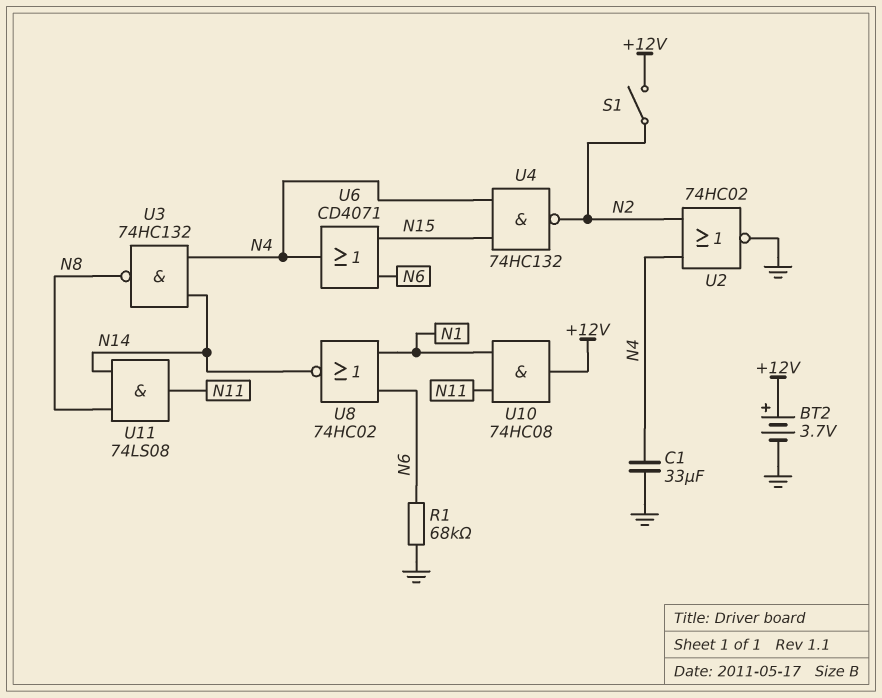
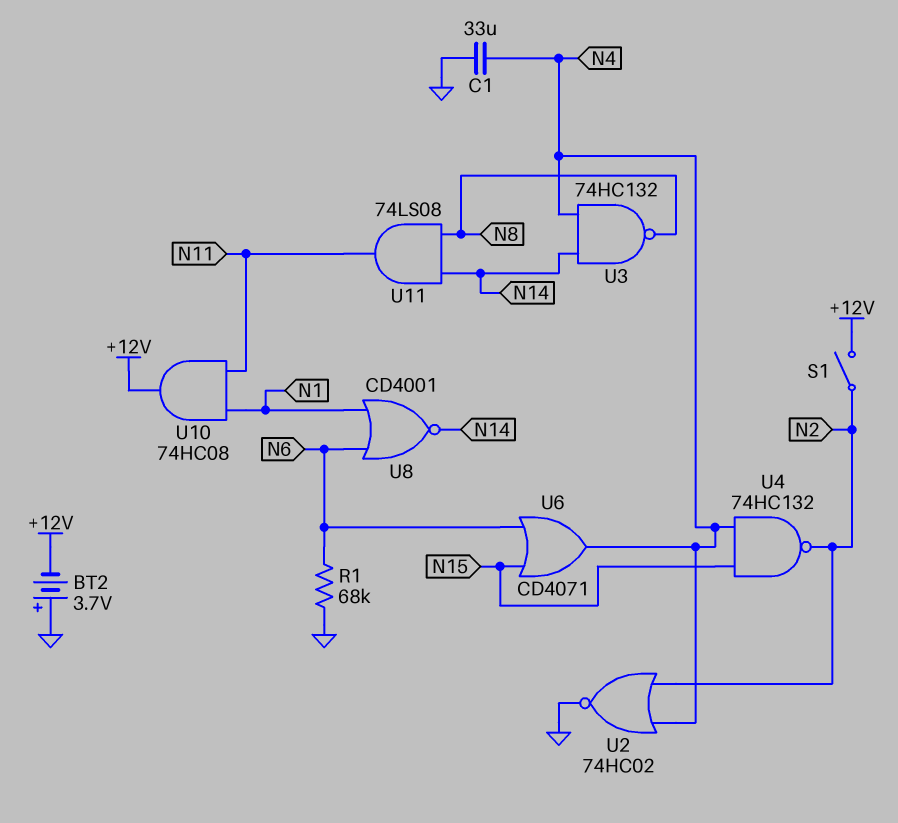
BT2: 3.7V (plus +12V, minus GND) -> 3.7V (plus GND, minus +12V)
U8: NOR 74HC02 (in N1, in N6, out N14) -> NOR CD4001 (in N1, in N6, out N14)

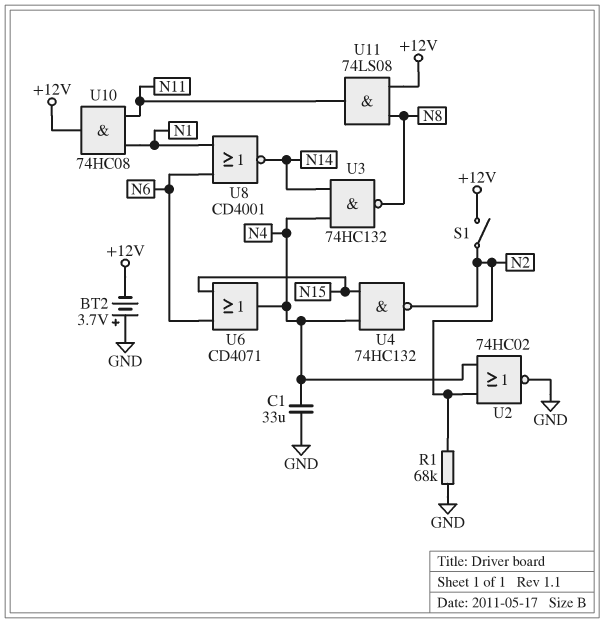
R1: 68k (GND, N6) -> 68k (GND, N2)
U11: AND 74LS08 (in N8, in N14, out N11) -> AND 74LS08 (in +12V, in N8, out N11)

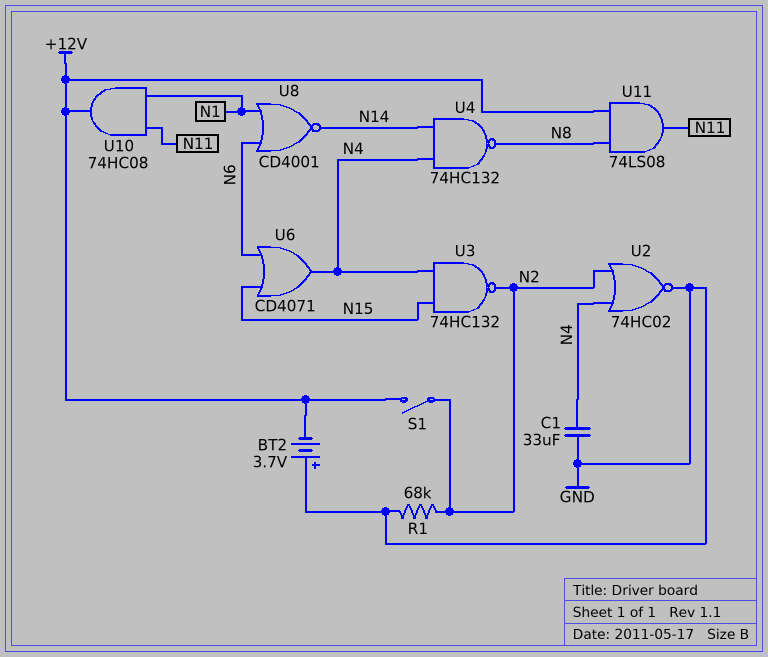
U3: NAND 74HC132 (in N4, in N14, out N8) -> NAND 74HC132 (in N4, in N15, out N2)
U4: NAND 74HC132 (in N4, in N15, out N2) -> NAND 74HC132 (in N4, in N14, out N8)

